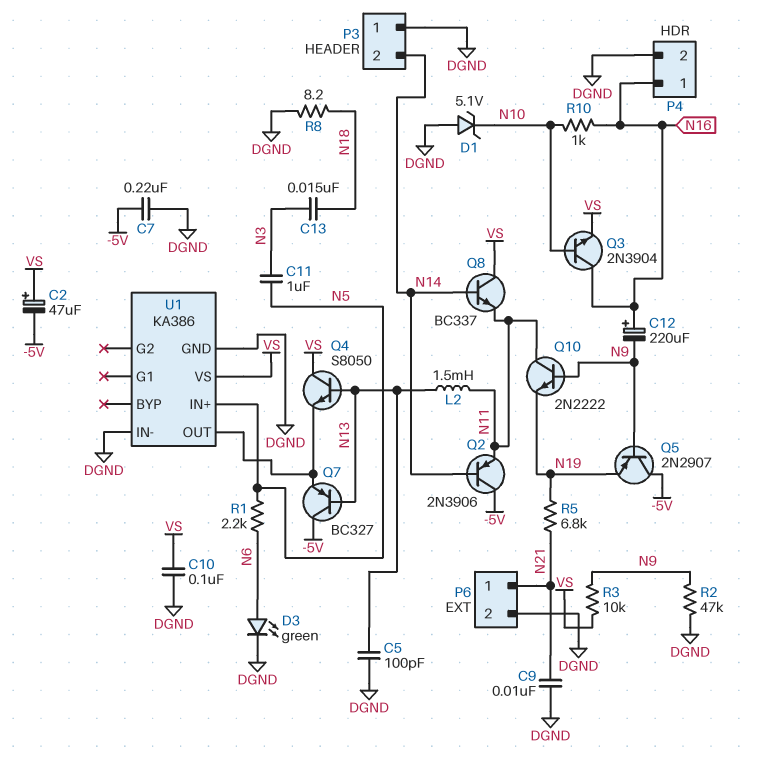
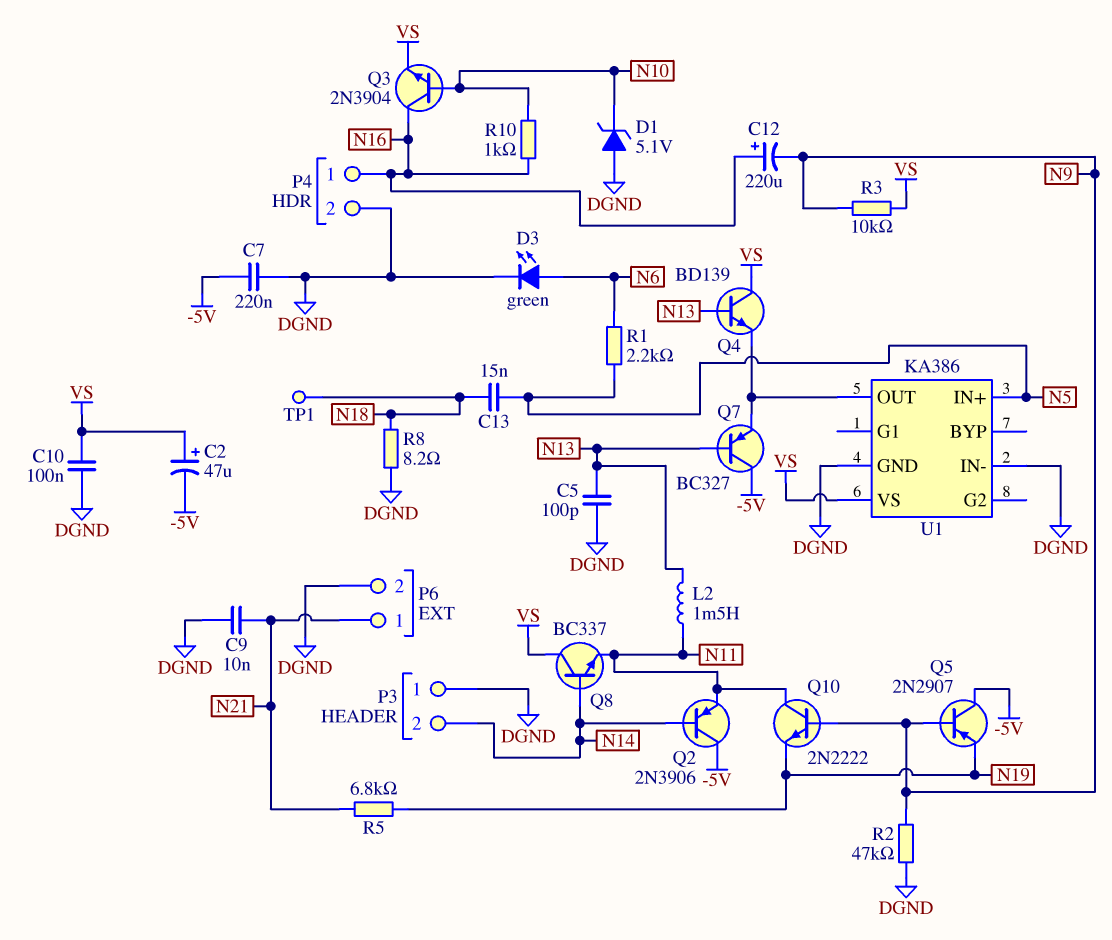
C11: 1uF (N3, N5) -> none
C13: 15nF (N3, N18) -> 15nF (N5, N18)
Q4: NPN S8050 (B N13, C VS, E U1/OUT) -> NPN BD139 (B N13, C VS, E U1/OUT)
TP1: none -> test point (N18)

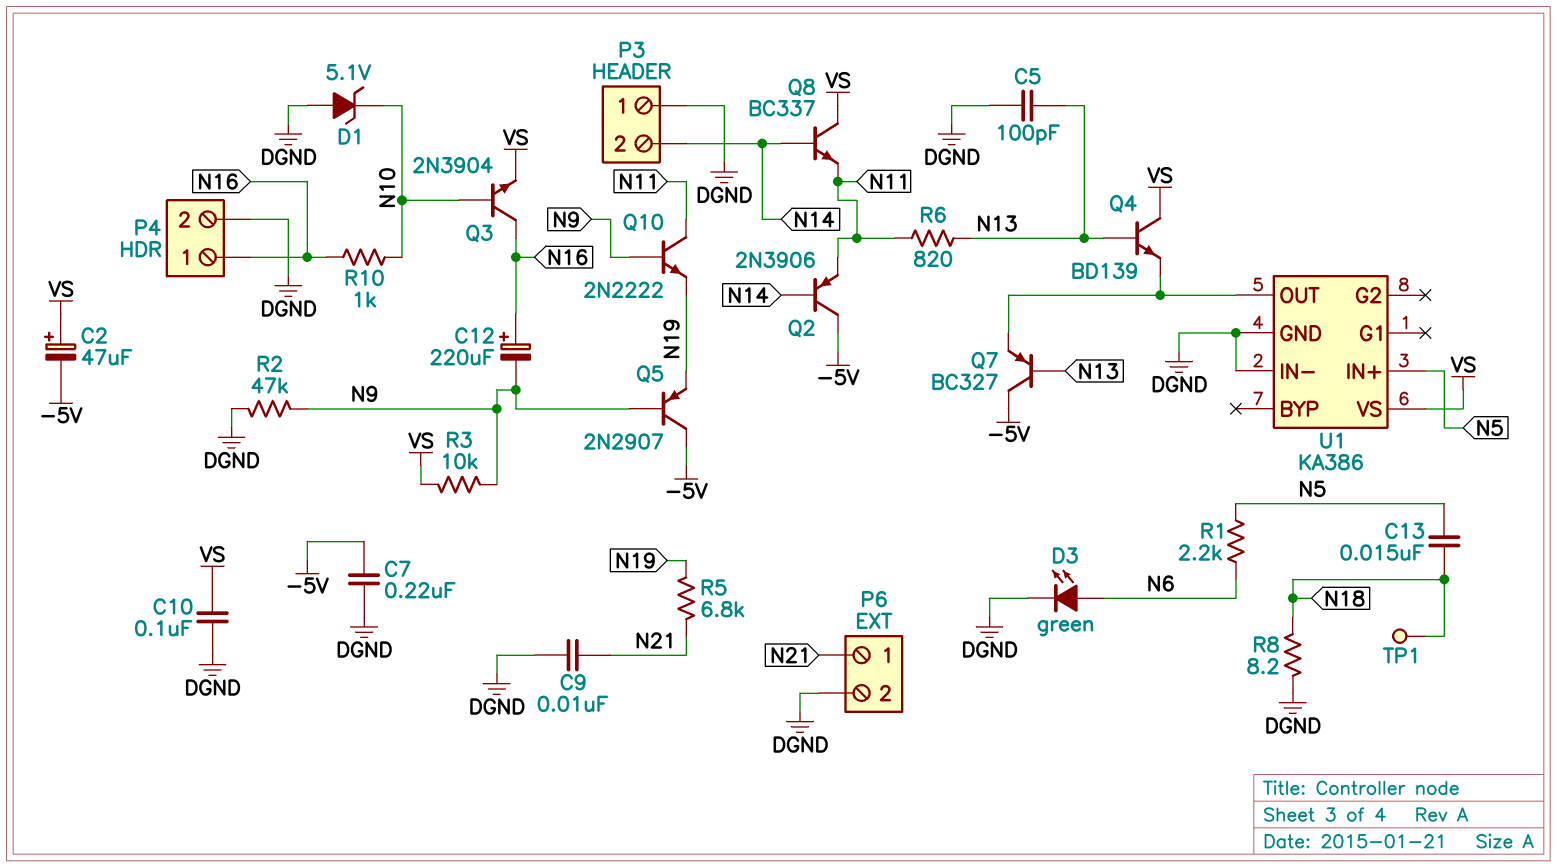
L2: 1.5mH (N11, N13) -> none
R6: none -> 820 (N11, N13)

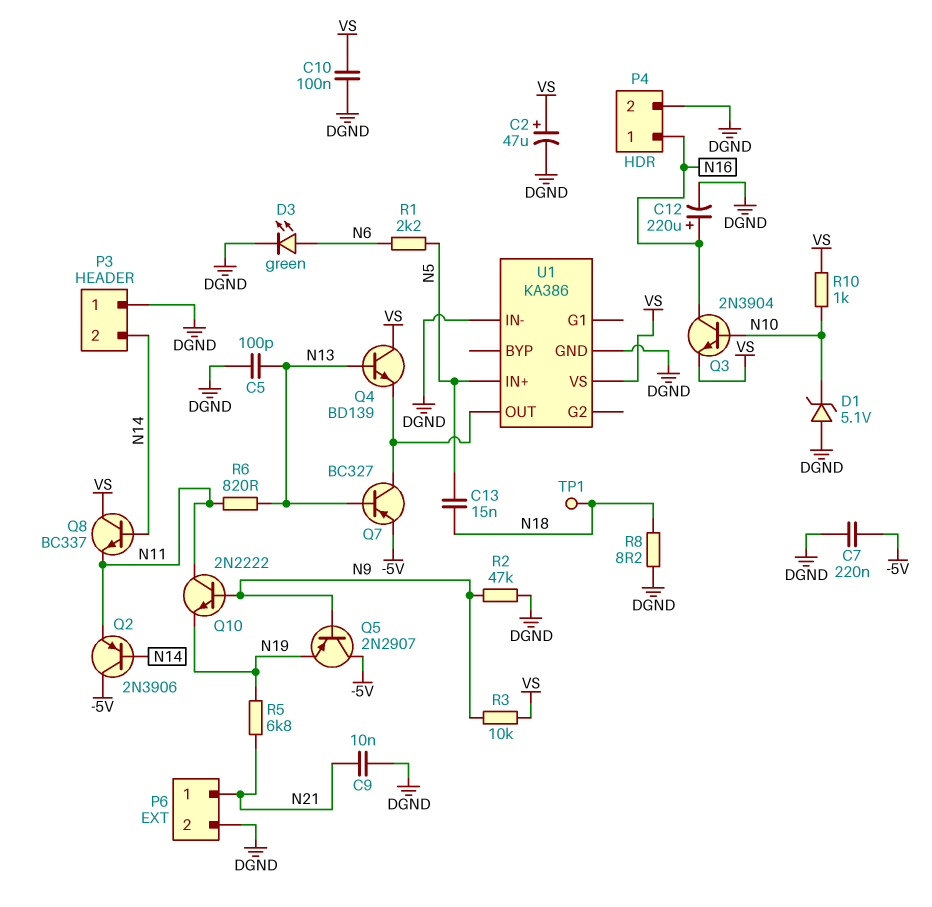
C2: 47uF (plus VS, minus -5V) -> 47uF (plus VS, minus DGND)
C12: 220uF (plus N16, minus N9) -> 220uF (plus N16, minus DGND)
Q7: PNP BC327 (B N13, C -5V, E U1/OUT) -> PNP BC327 (B N13, C U1/OUT, E -5V)
R10: 1k (N10, N16) -> 1k (N10, VS)

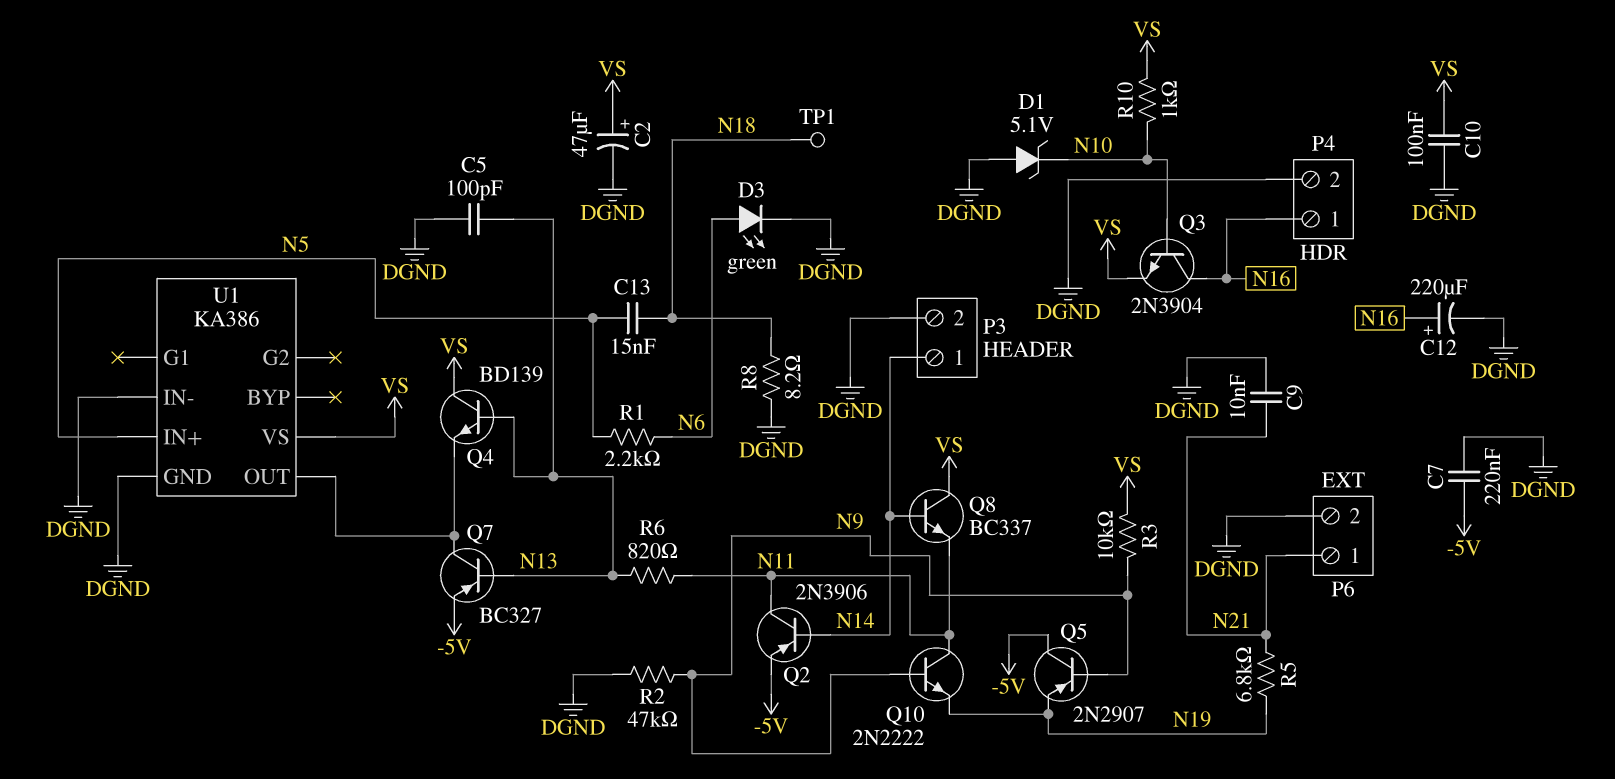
P3 pin 1: DGND -> N14
P3 pin 2: N14 -> DGND
Q2: PNP 2N3906 (B N14, C -5V, E N11) -> PNP 2N3906 (B N14, C N11, E -5V)

